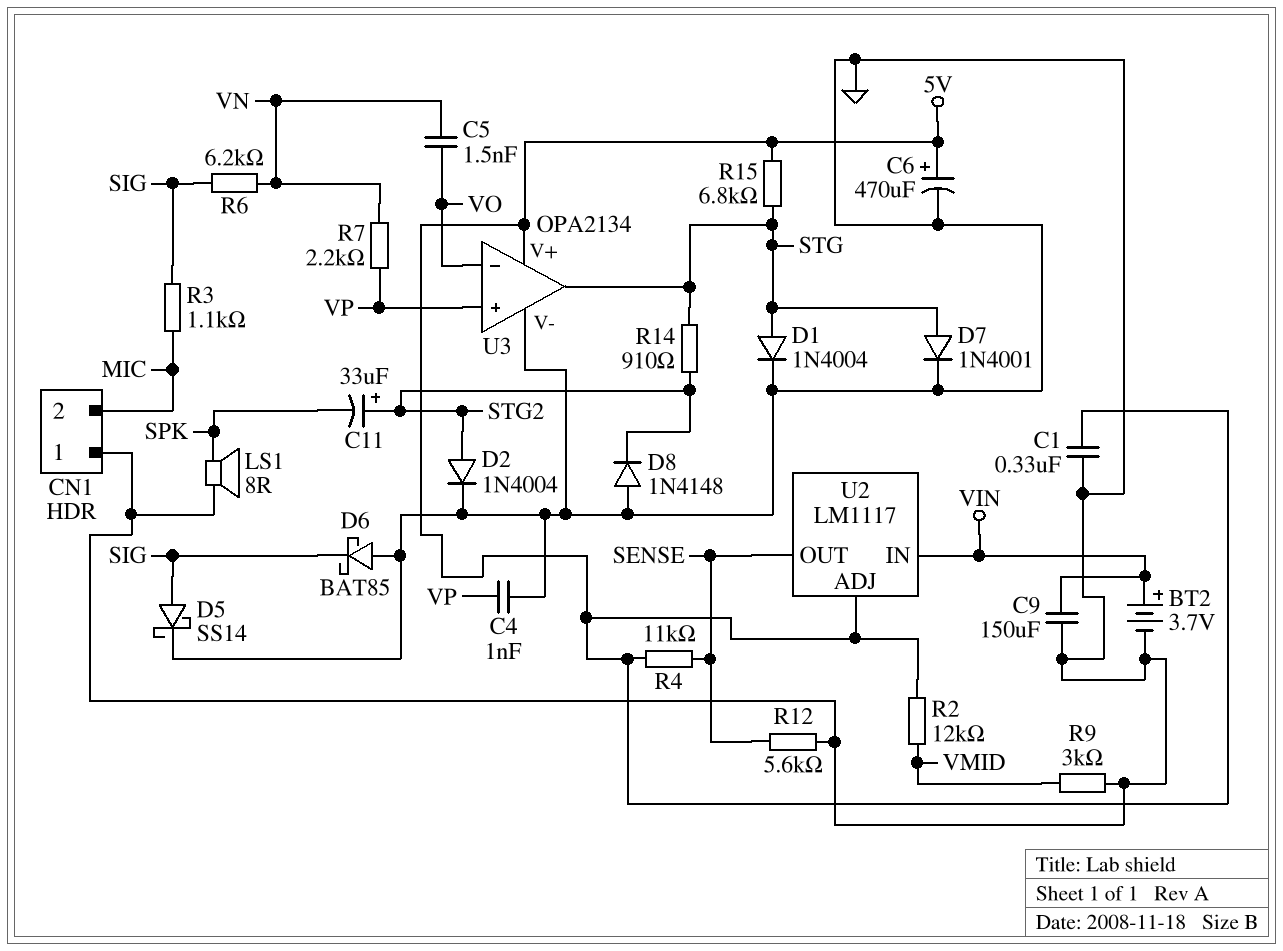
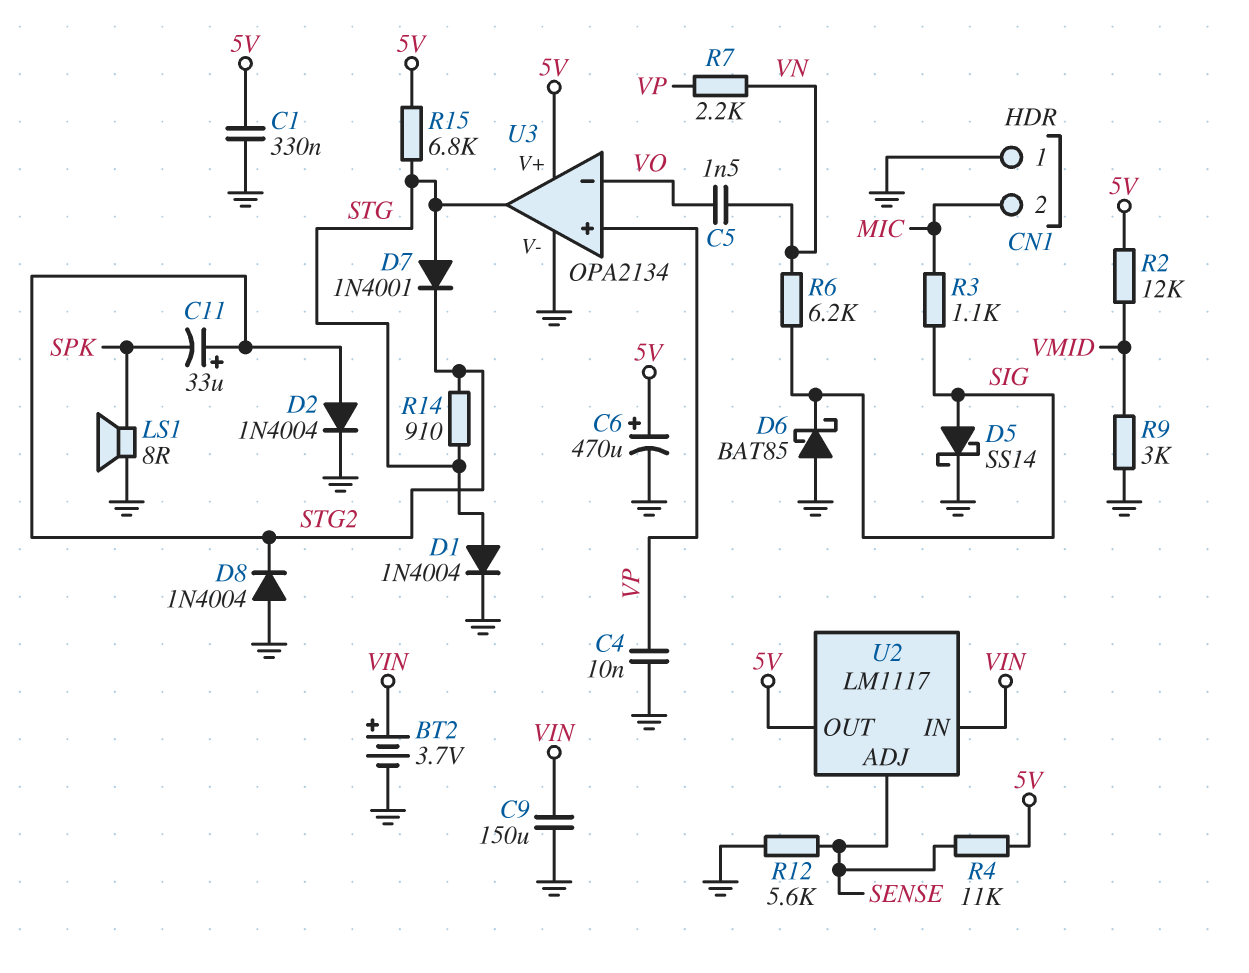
C4: 1nF (GND, VP) -> 10nF (GND, VP)
D7: diode 1N4001 (A STG, K GND) -> diode 1N4001 (A STG, K STG2)
D8: diode 1N4148 (A GND, K STG2) -> diode 1N4004 (A GND, K STG2)
U2 pin ADJ: 5V -> SENSE
U2 pin OUT: SENSE -> 5V

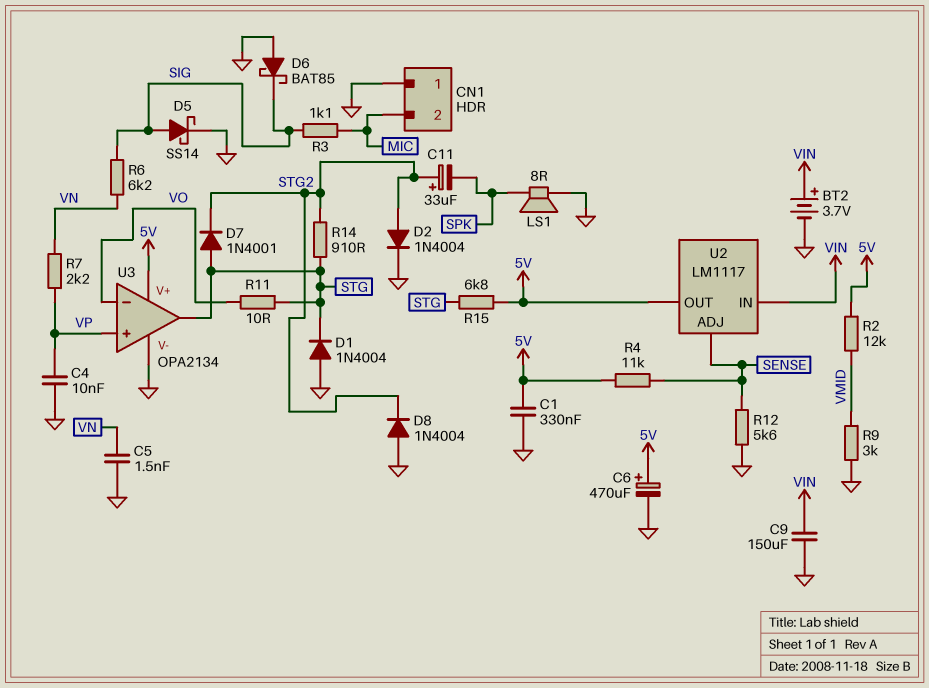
C5: 1.5nF (VN, VO) -> 1.5nF (GND, VN)
D1: diode 1N4004 (A STG, K GND) -> diode 1N4004 (A GND, K STG)
R11: none -> 10 (STG, VO)

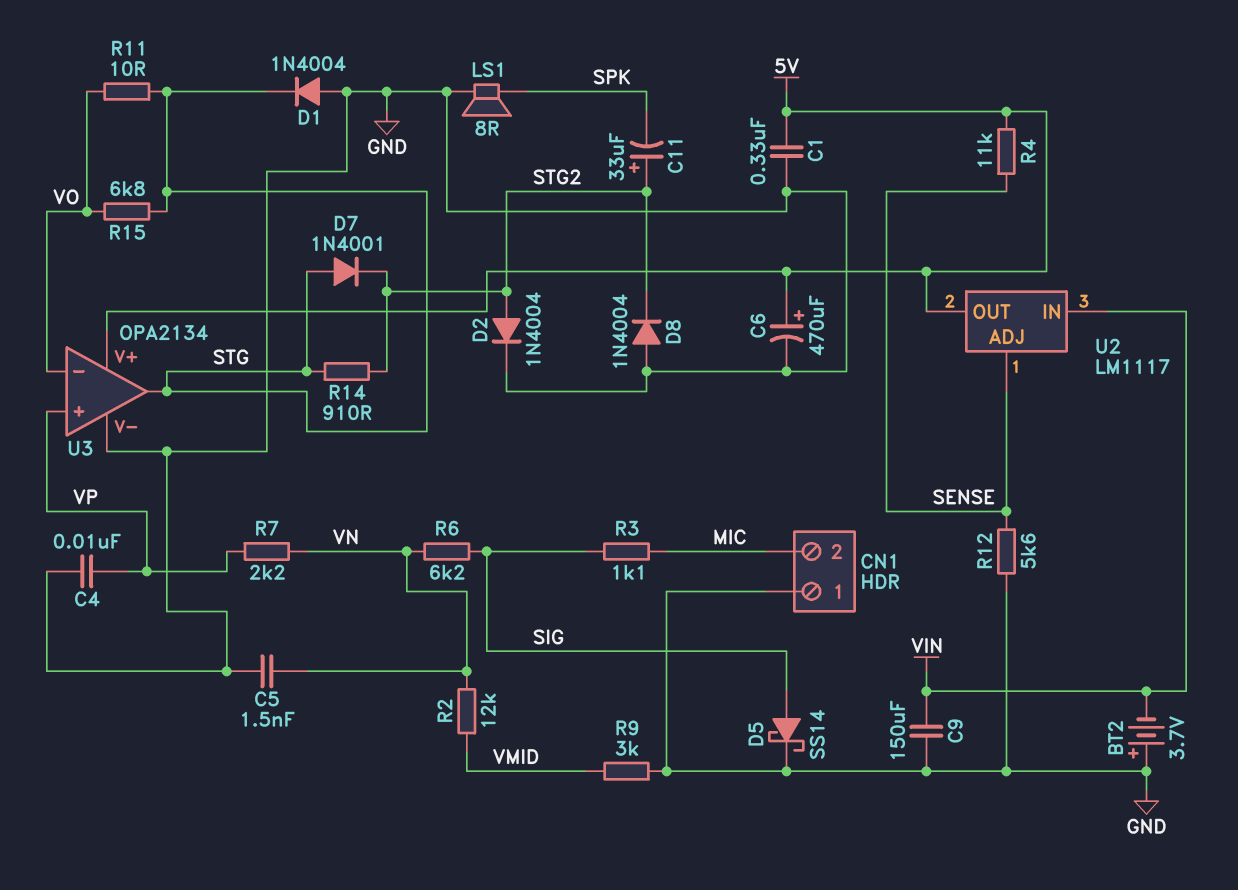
BT2: 3.7V (plus VIN, minus GND) -> 3.7V (plus GND, minus VIN)
D6: schottky BAT85 (A GND, K SIG) -> none
R2: 12k (5V, VMID) -> 12k (VMID, VN)
R15: 6.8k (5V, STG) -> 6.8k (STG, VO)

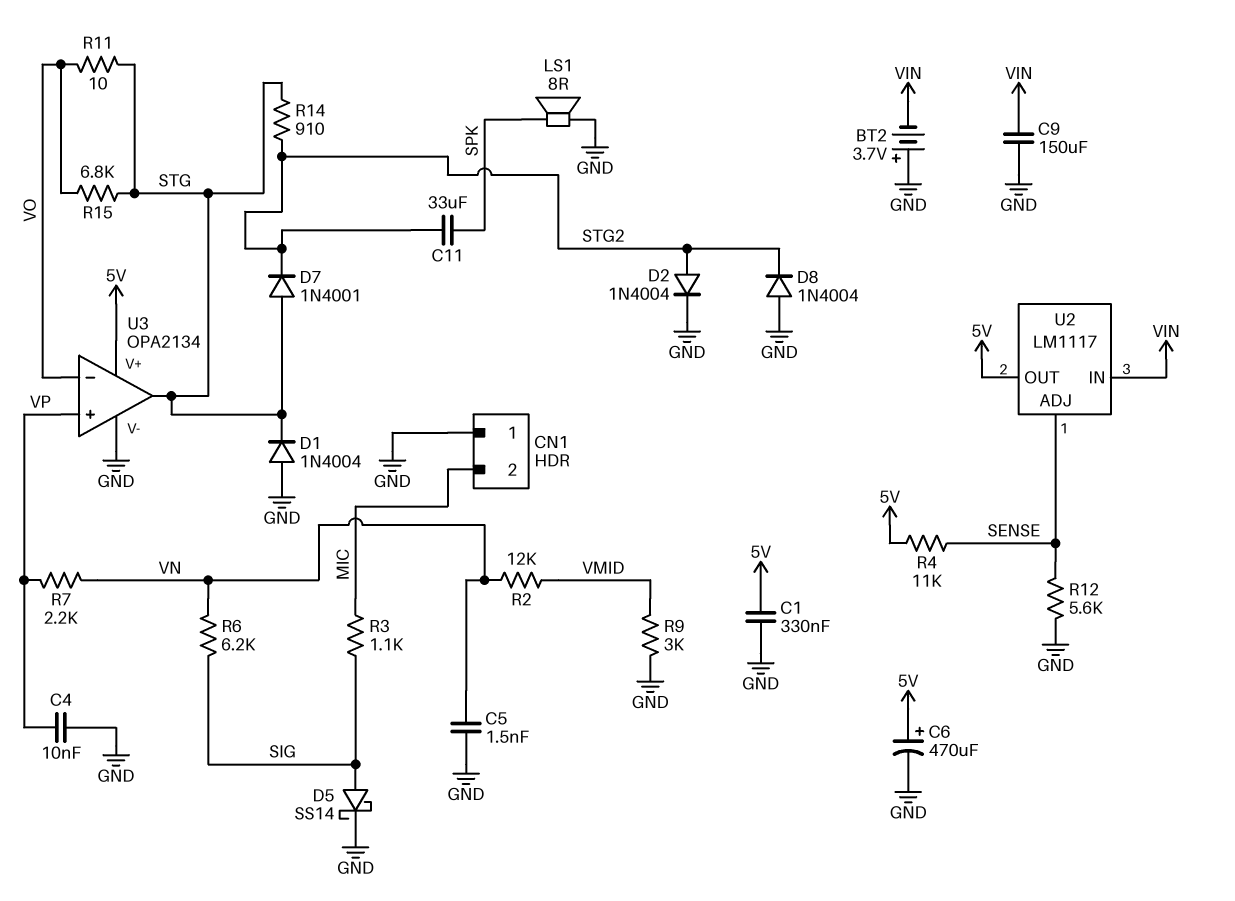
C11: 33uF (plus STG2, minus SPK) -> 33uF (SPK, STG2)

